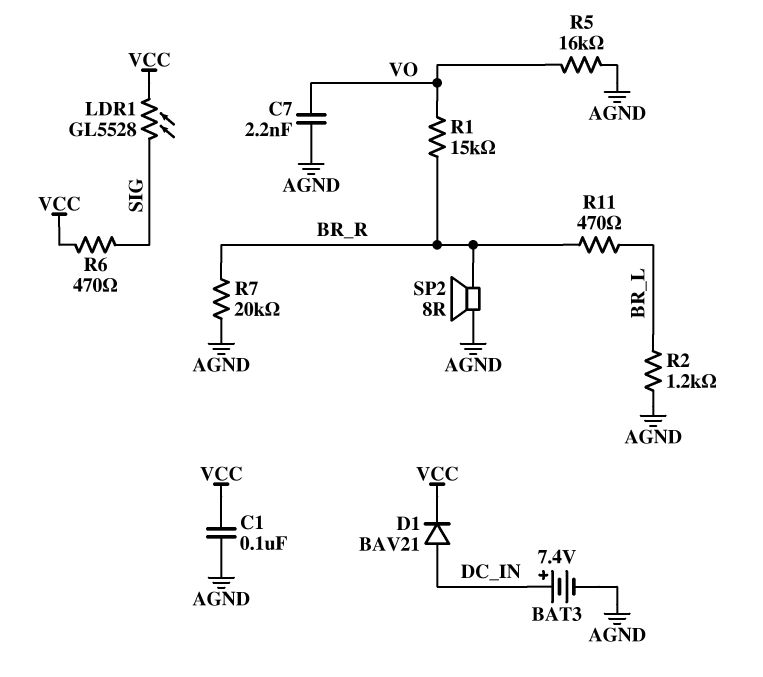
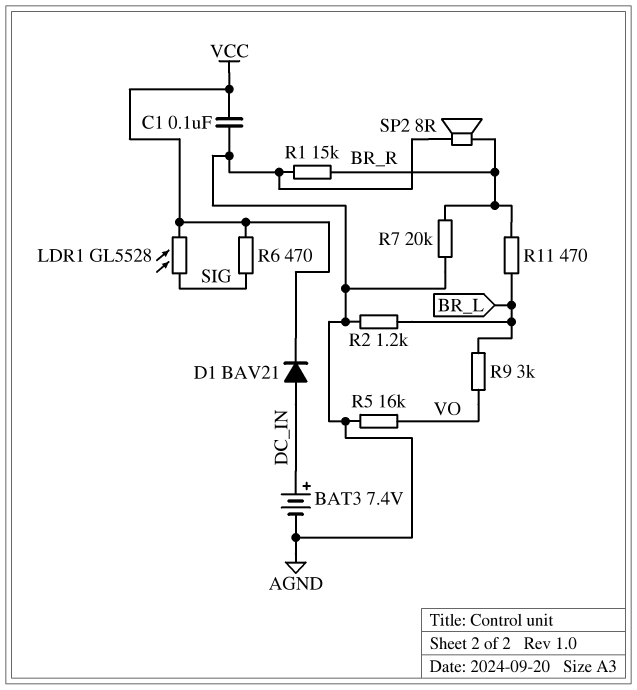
C7: 2.2nF (AGND, VO) -> none
R1: 15k (BR_R, VO) -> 15k (AGND, BR_R)
R9: none -> 3k (BR_L, VO)

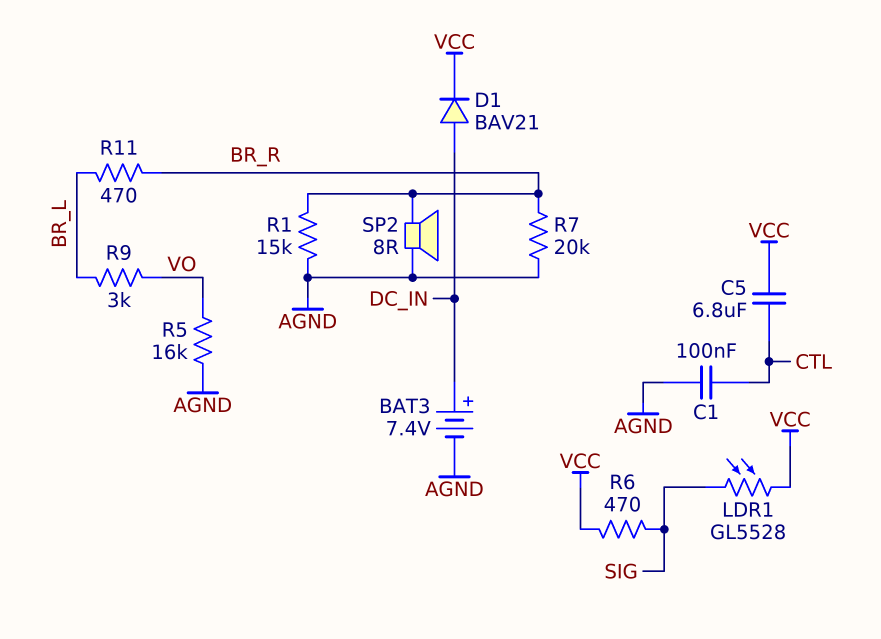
C1: 100nF (AGND, VCC) -> 100nF (AGND, CTL)
C5: none -> 6.8uF (CTL, VCC)
R2: 1.2k (AGND, BR_L) -> none

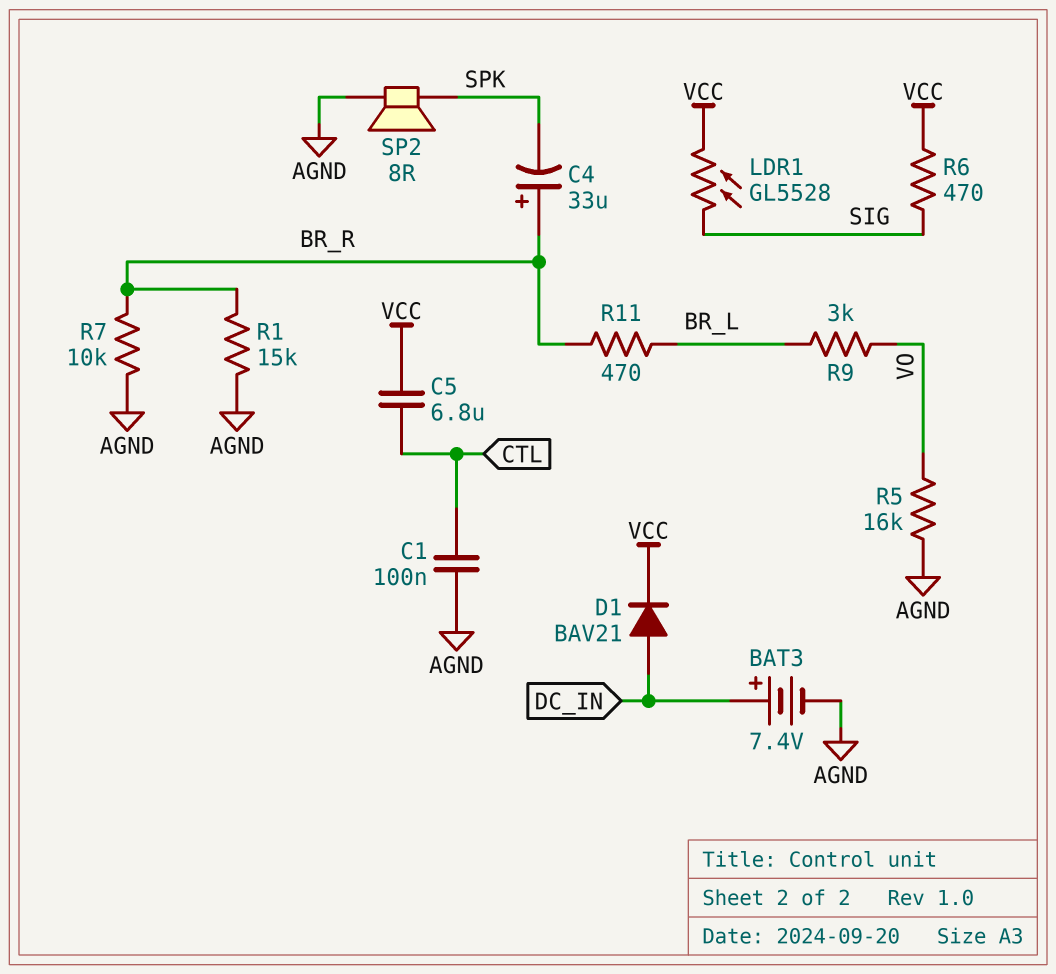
C4: none -> 33uF (plus BR_R, minus SPK)
R7: 20k (AGND, BR_R) -> 10k (AGND, BR_R)
SP2: speaker 8R (AGND, BR_R) -> speaker 8R (AGND, SPK)

